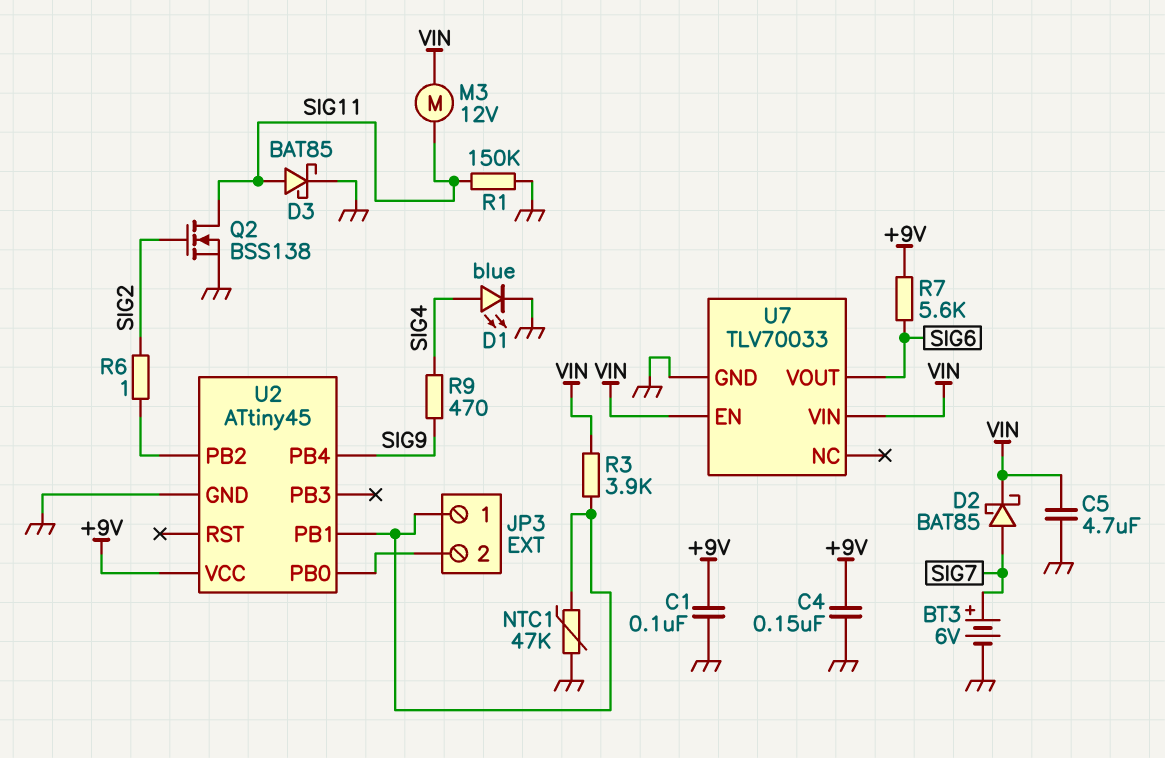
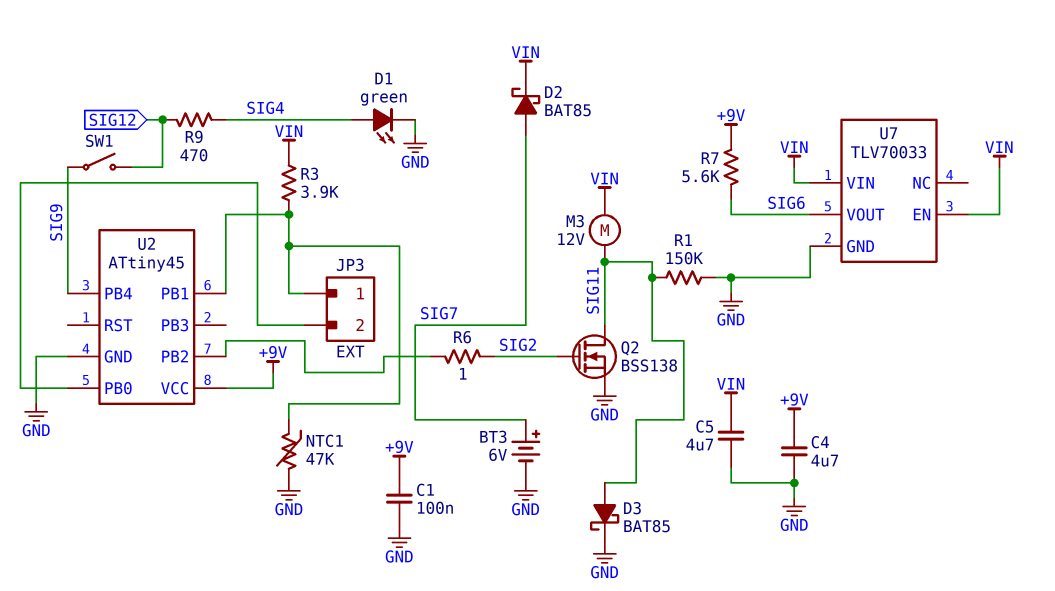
C4: 150nF (+9V, GND) -> 4.7uF (+9V, GND)
D1: LED blue (A SIG4, K GND) -> LED green (A SIG4, K GND)
R9: 470 (SIG4, SIG9) -> 470 (SIG4, SIG12)
SW1: none -> switch (SIG9, SIG12)

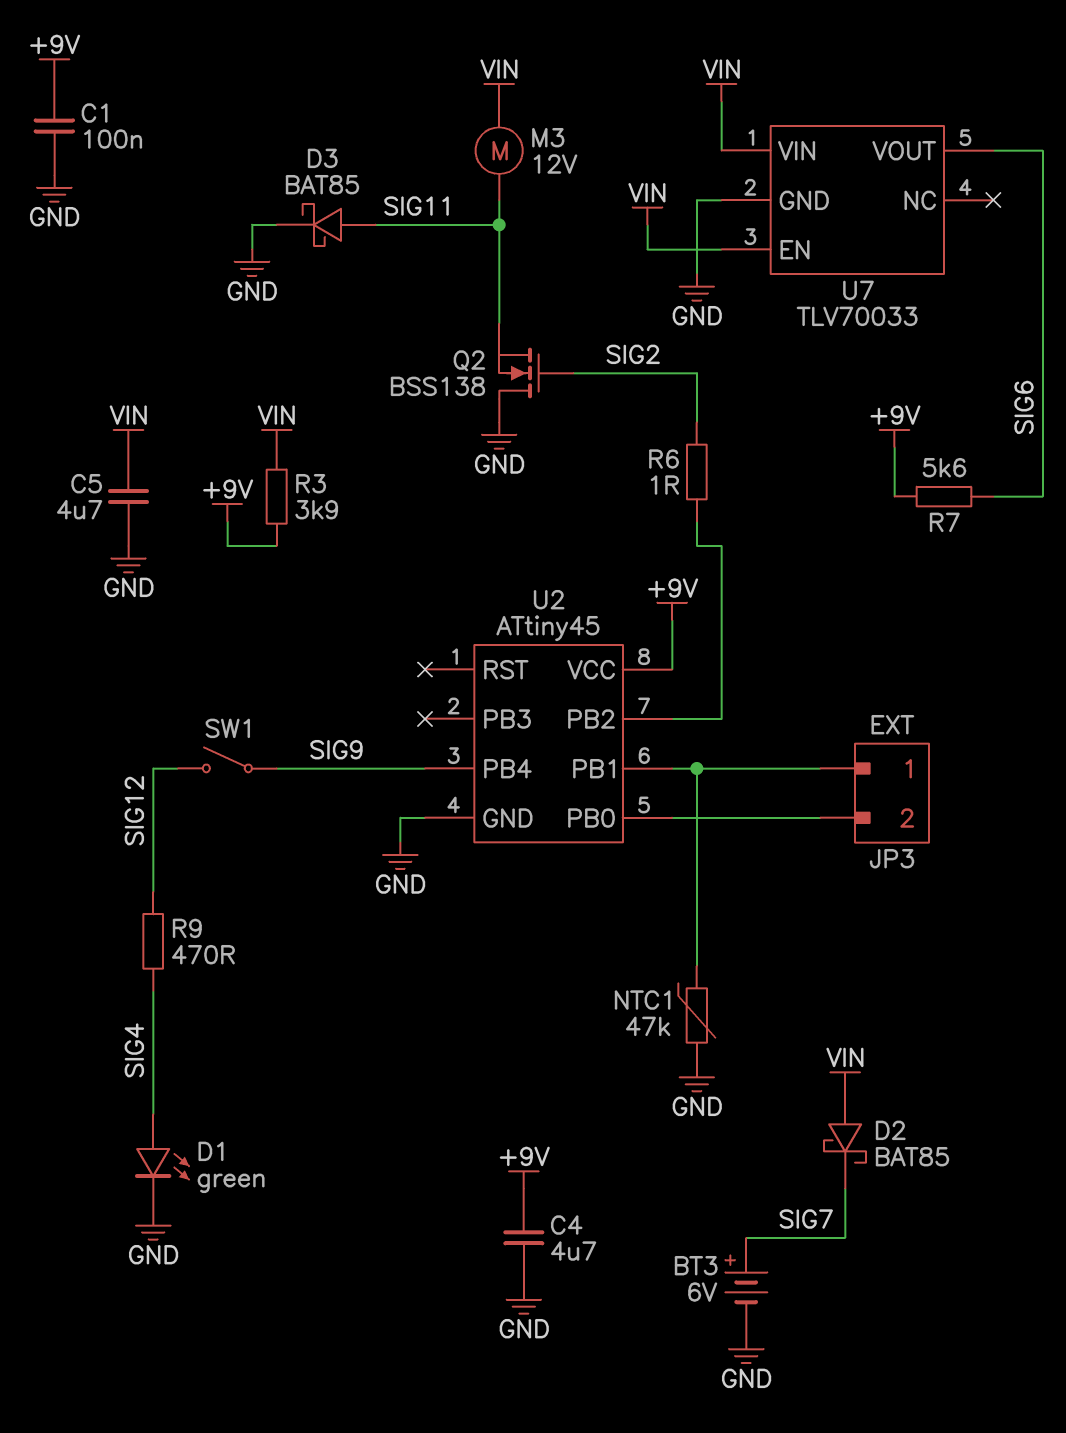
D2: schottky BAT85 (A SIG7, K VIN) -> schottky BAT85 (A VIN, K SIG7)
Q2: NMOS BSS138 (G SIG2, D SIG11, S GND) -> NMOS BSS138 (G SIG2, D GND, S SIG11)
R1: 150k (GND, SIG11) -> none
R3: 3.9k (JP3/1, VIN) -> 3.9k (+9V, VIN)

